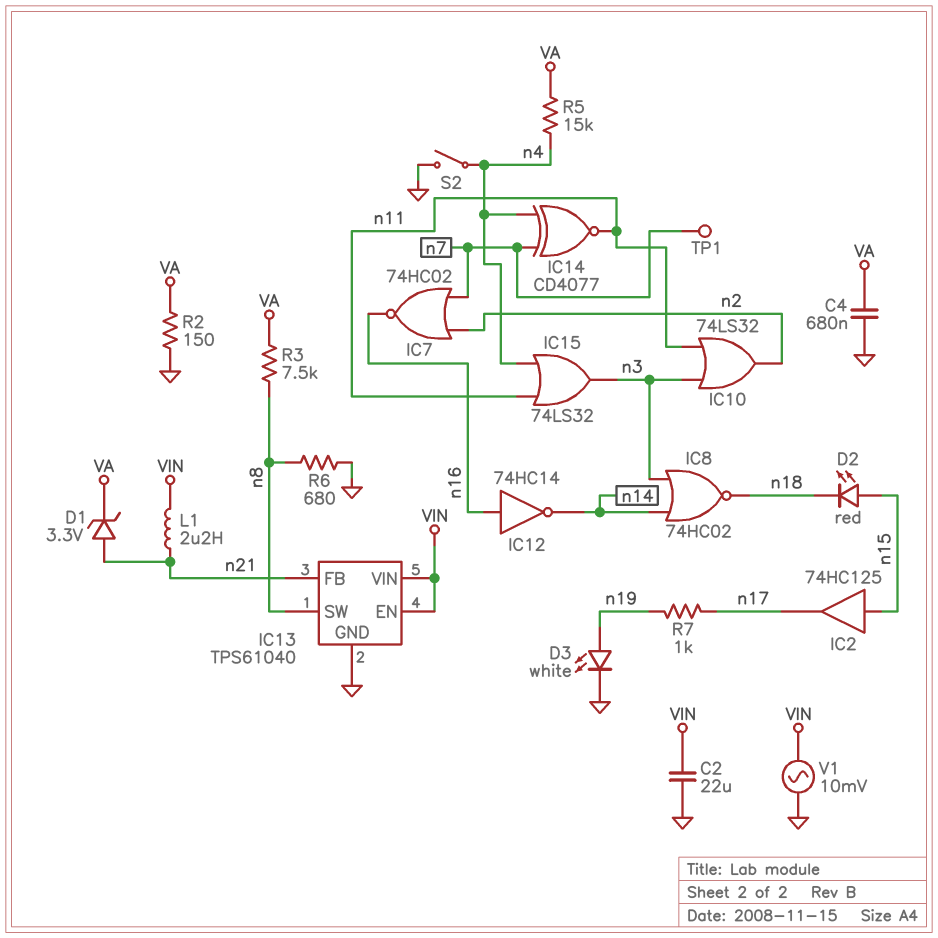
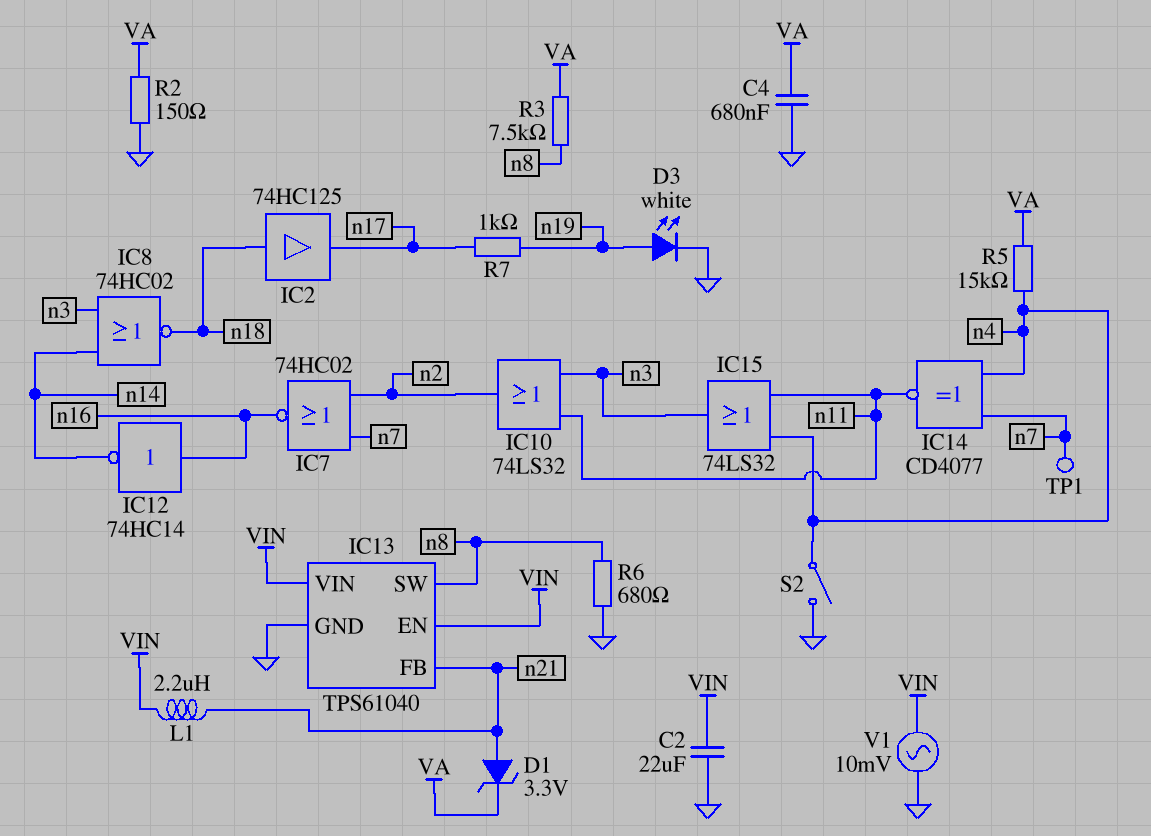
D2: LED red (A n15, K n18) -> none
IC2: buffer 74HC125 (in n15, out n17) -> buffer 74HC125 (in n18, out n17)

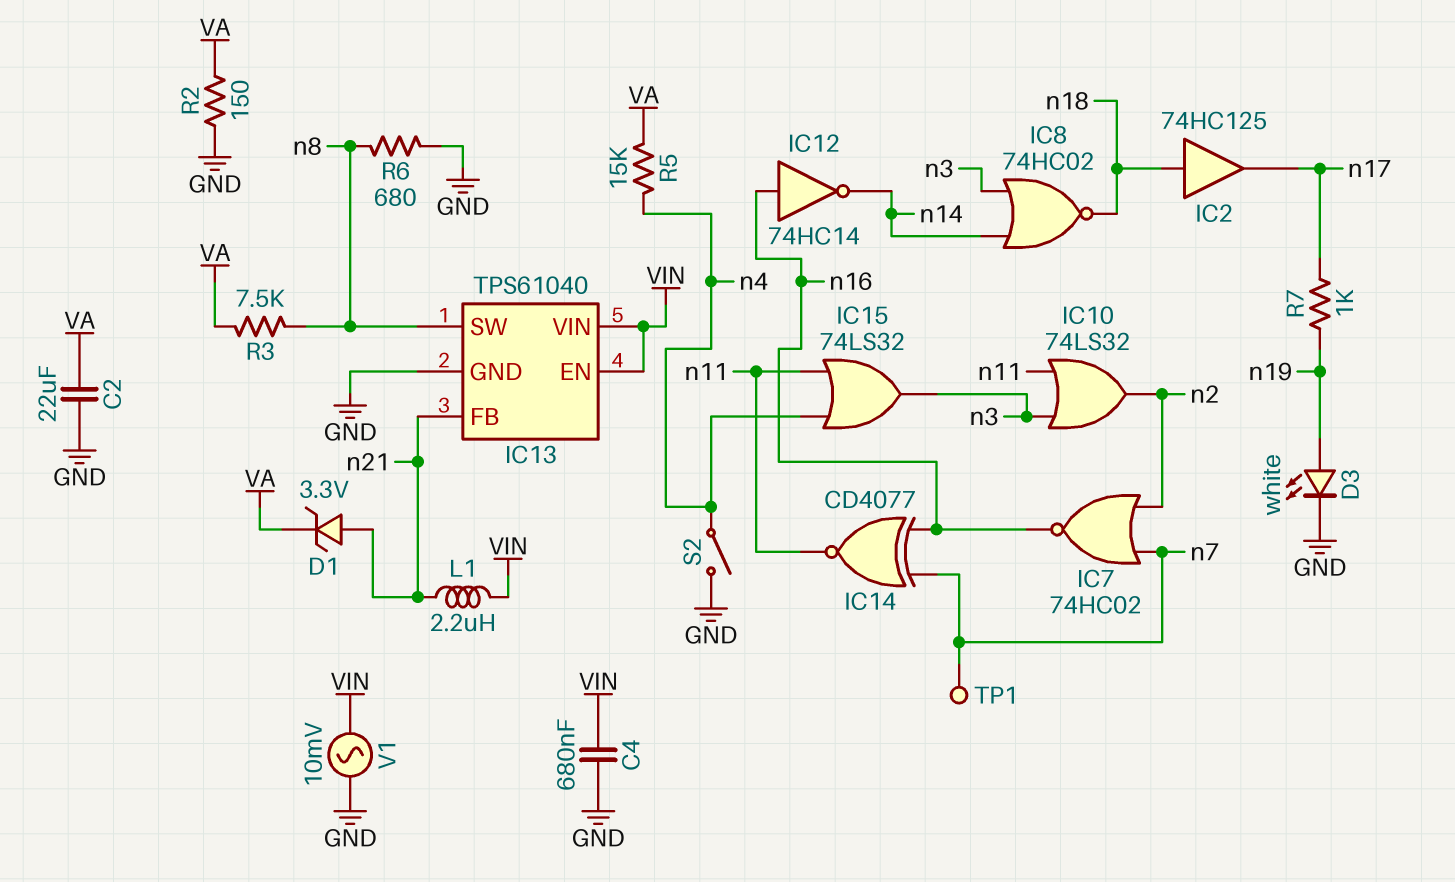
C2: 22uF (GND, VIN) -> 22uF (GND, VA)
C4: 680nF (GND, VA) -> 680nF (GND, VIN)
IC14: XNOR CD4077 (in n4, in n7, out n11) -> XNOR CD4077 (in n7, in n16, out n11)

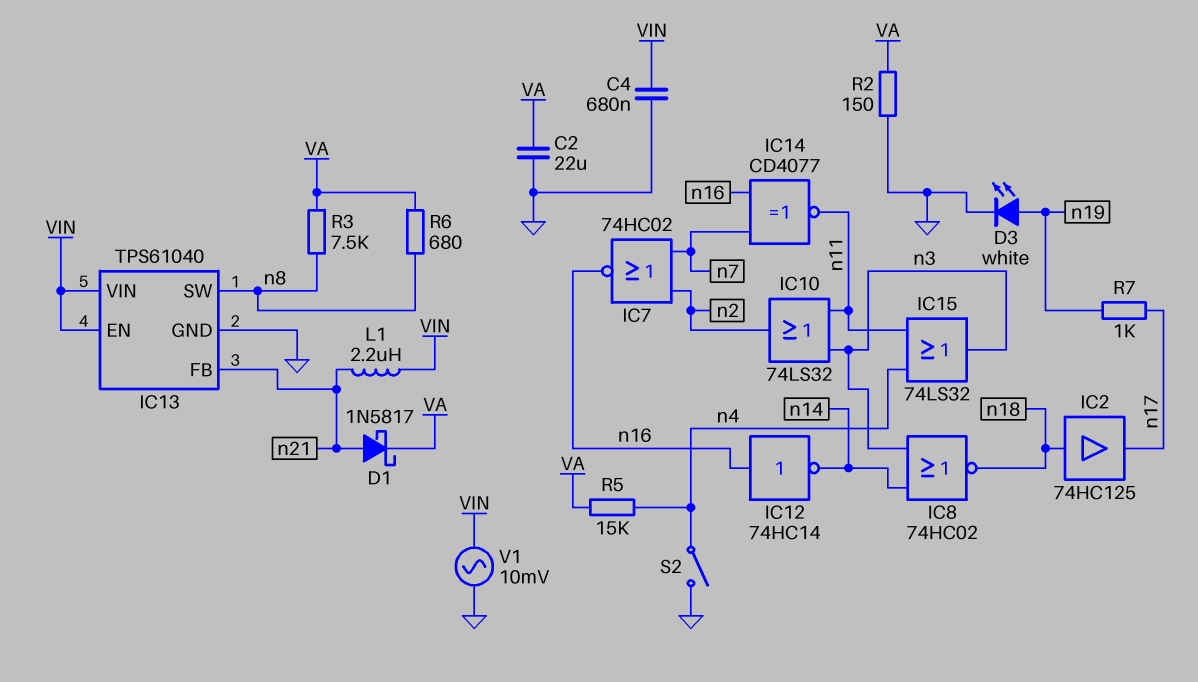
D1: zener 3.3V (A n21, K VA) -> schottky 1N5817 (A n21, K VA)
R6: 680 (GND, n8) -> 680 (VA, n8)
TP1: test point (n7) -> none

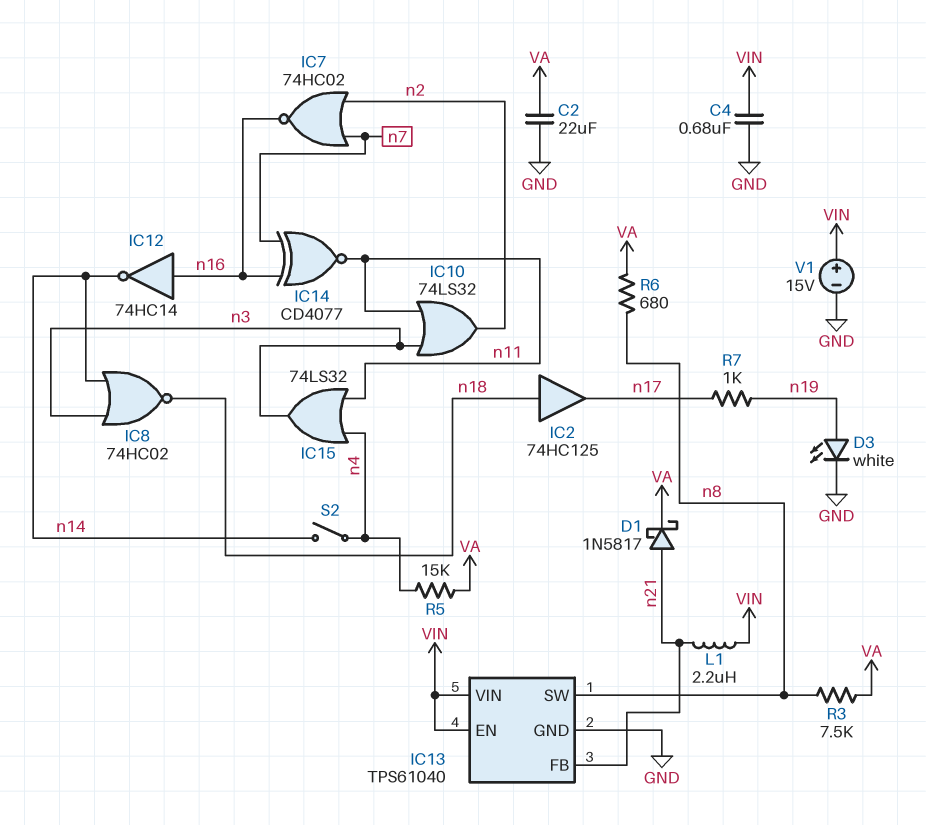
R2: 150 (GND, VA) -> none
S2: switch (GND, n4) -> switch (n4, n14)
V1: AC 10mV (GND, VIN) -> 15V (plus VIN, minus GND)

